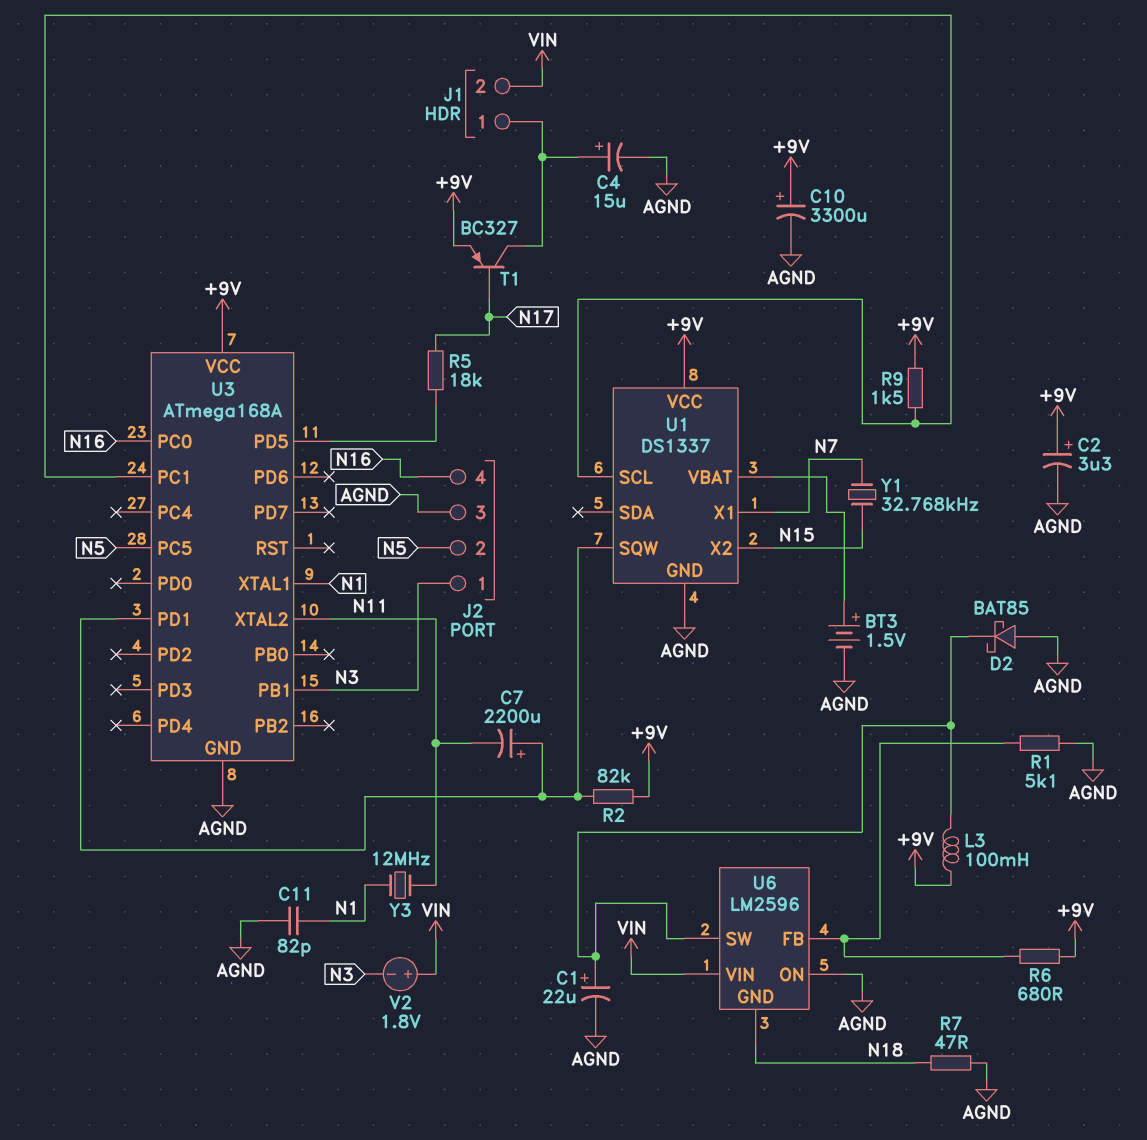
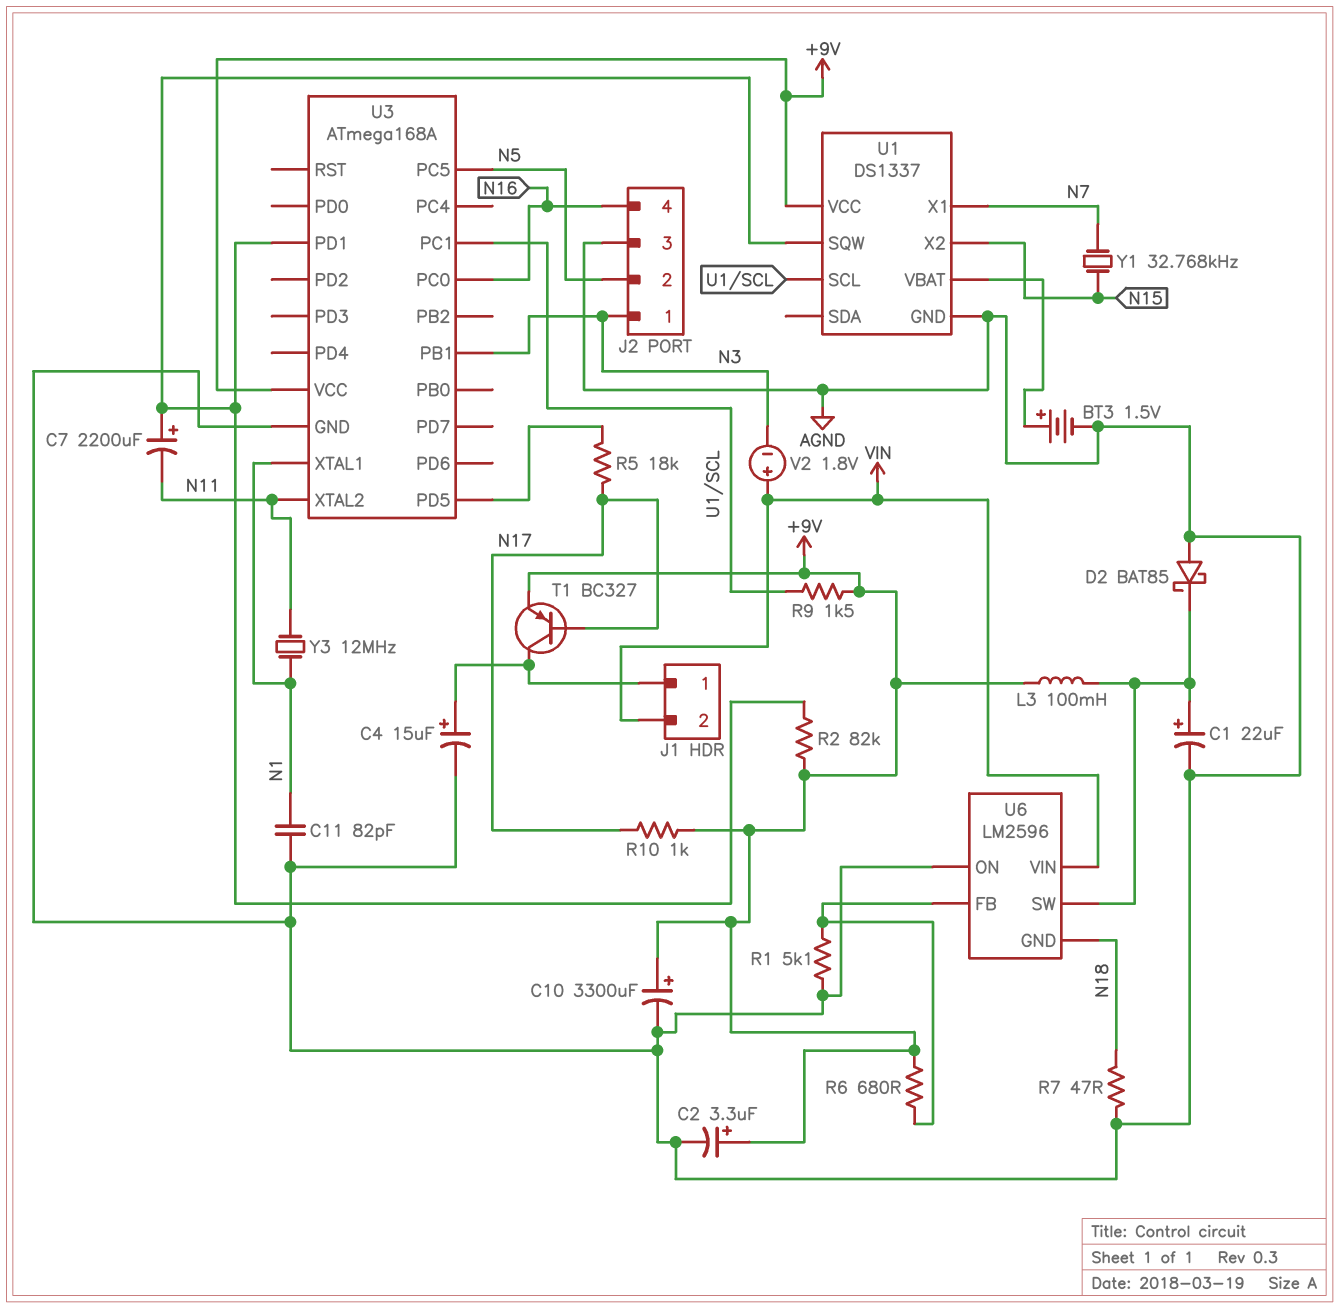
R10: none -> 1k (+9V, N17)

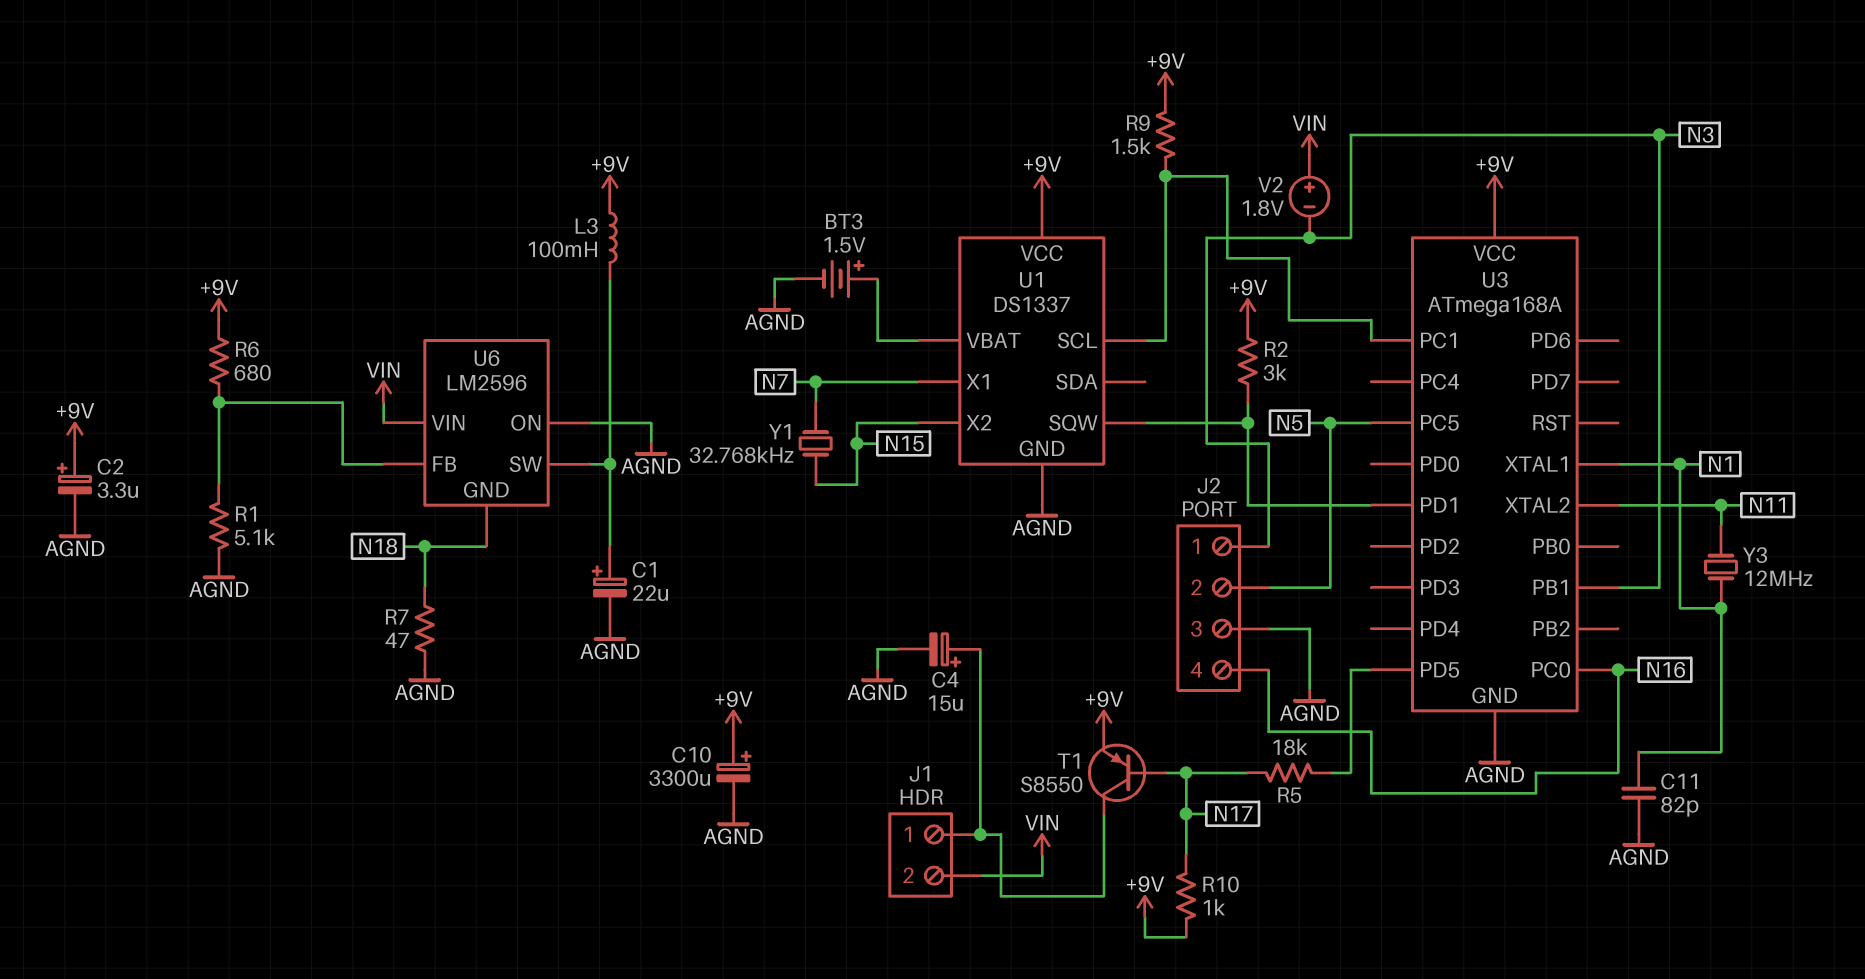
C7: 2200uF (plus U1/SQW, minus N11) -> none
D2: schottky BAT85 (A AGND, K U6/SW) -> none
R2: 82k (+9V, U1/SQW) -> 3k (+9V, U1/SQW)
T1: PNP BC327 (B N17, C J1/1, E +9V) -> PNP S8550 (B N17, C J1/1, E +9V)

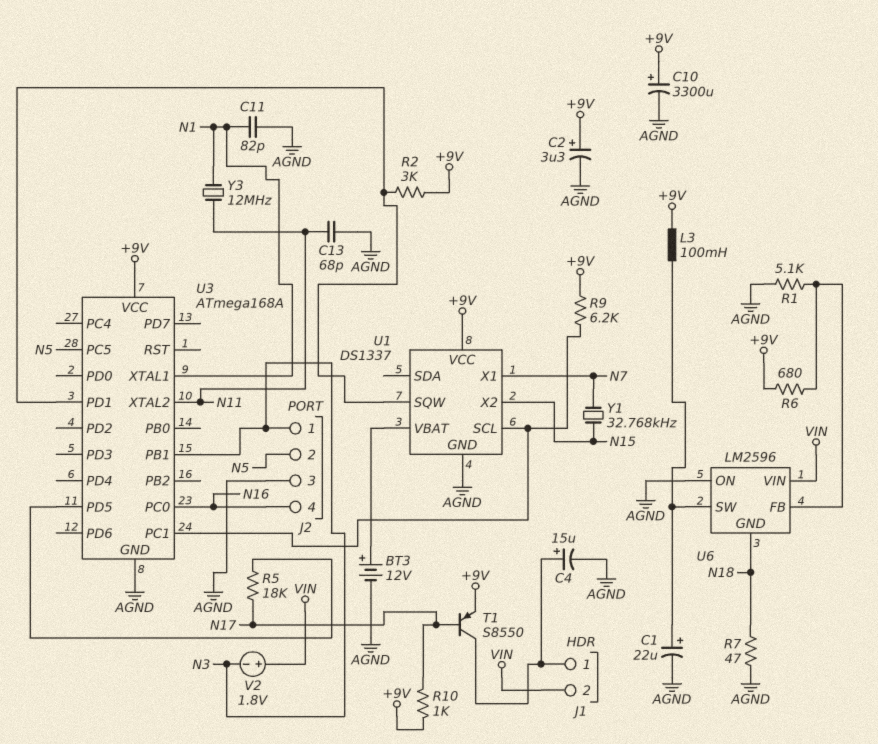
BT3: 1.5V (plus U1/VBAT, minus AGND) -> 12V (plus U1/VBAT, minus AGND)
C13: none -> 68pF (AGND, N11)
R9: 1.5k (+9V, U1/SCL) -> 6.2k (+9V, U1/SCL)

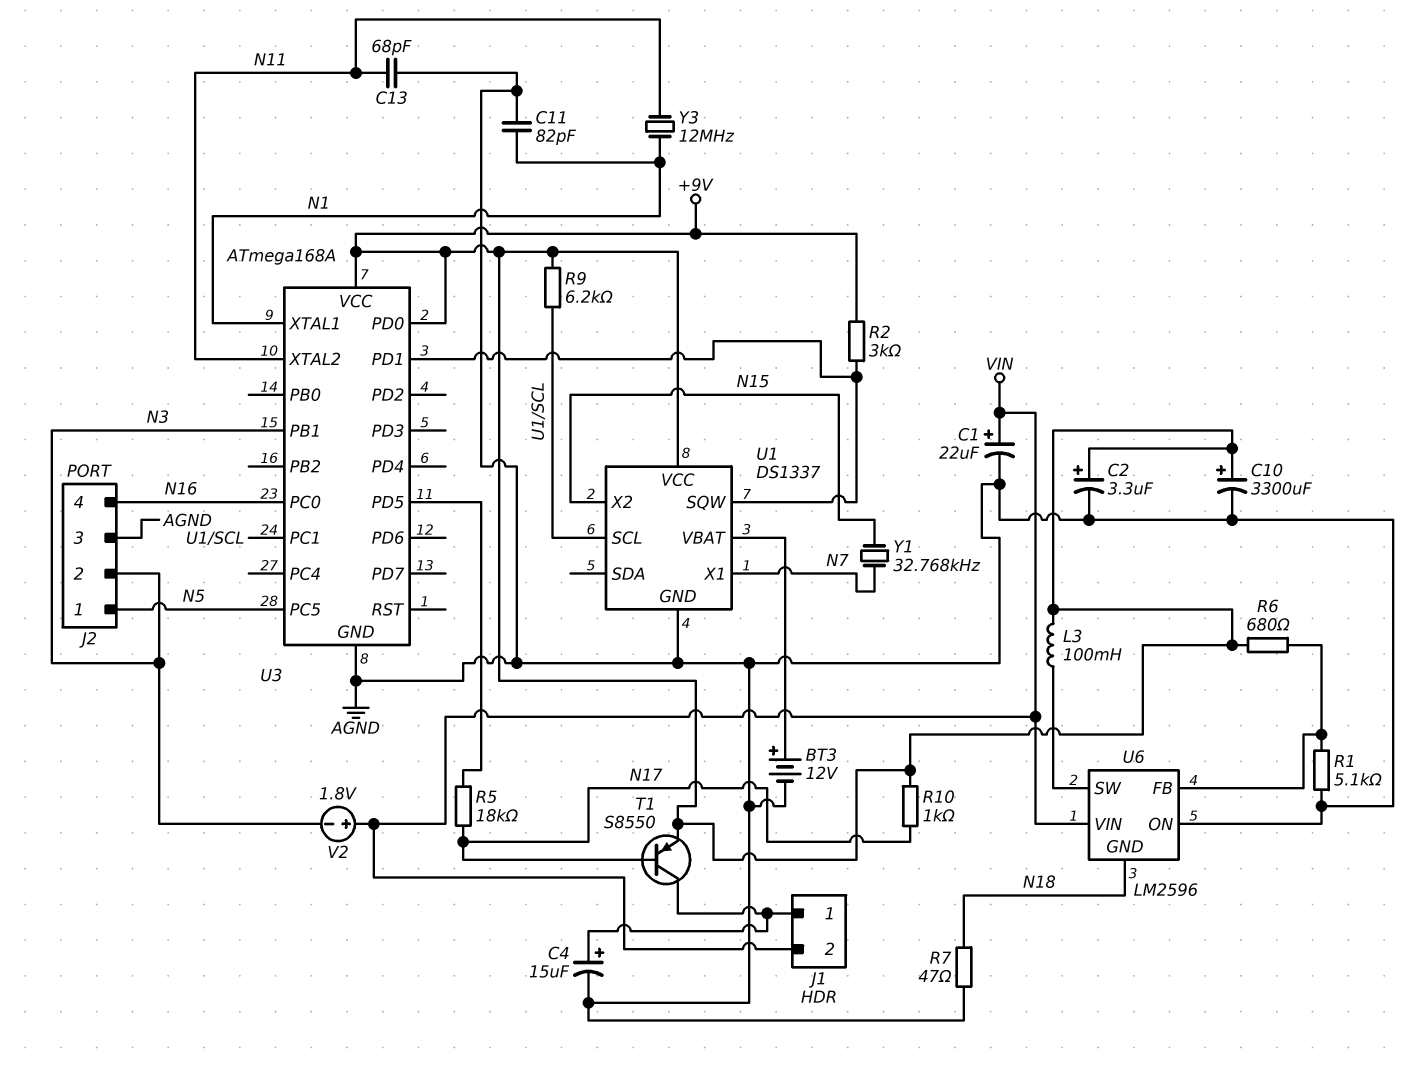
C1: 22uF (plus U6/SW, minus AGND) -> 22uF (plus VIN, minus AGND)
J2 pin 1: N3 -> N5
J2 pin 2: N5 -> N3
U3 pin PD0: none -> +9V

